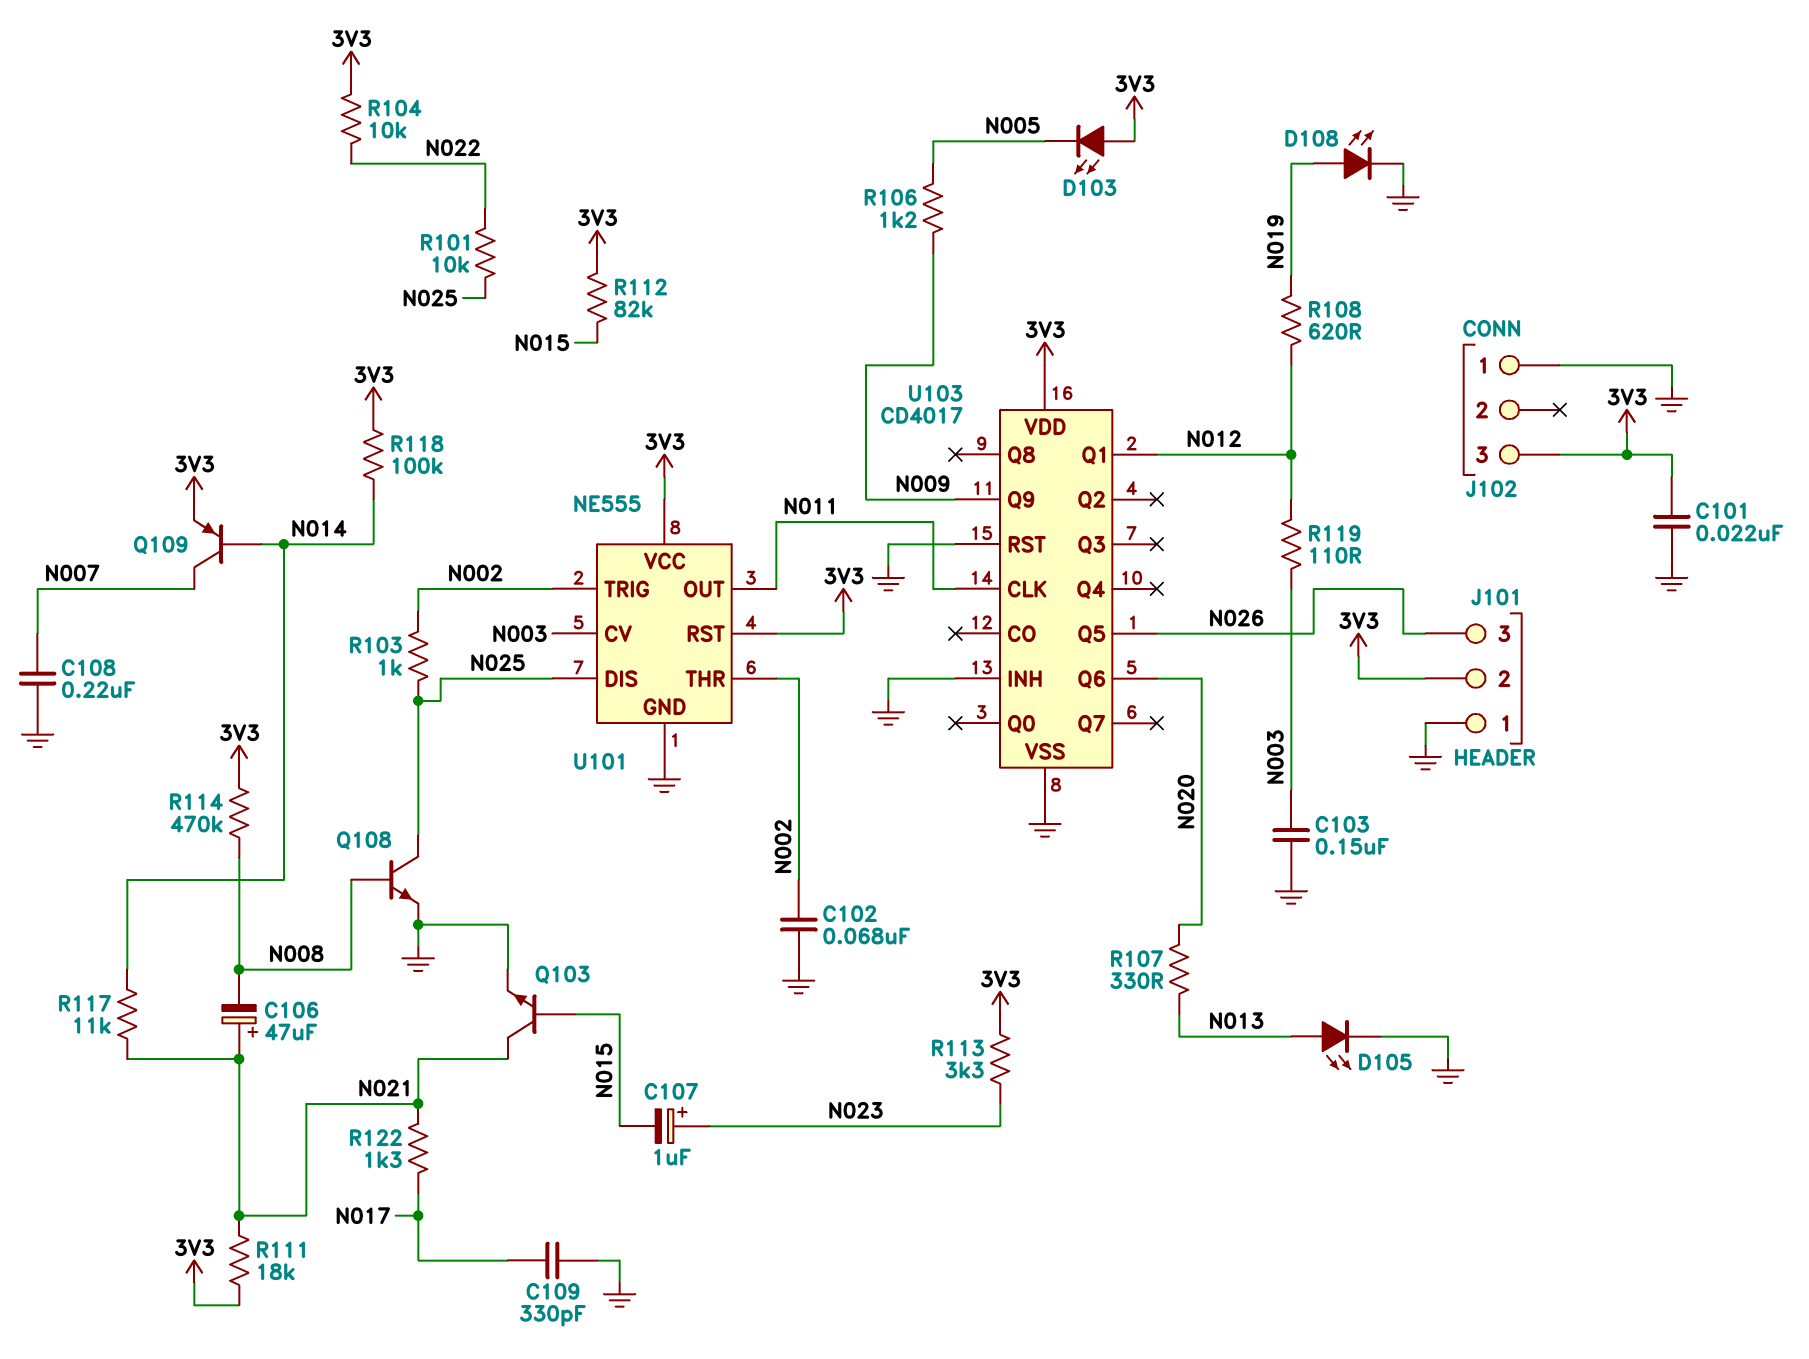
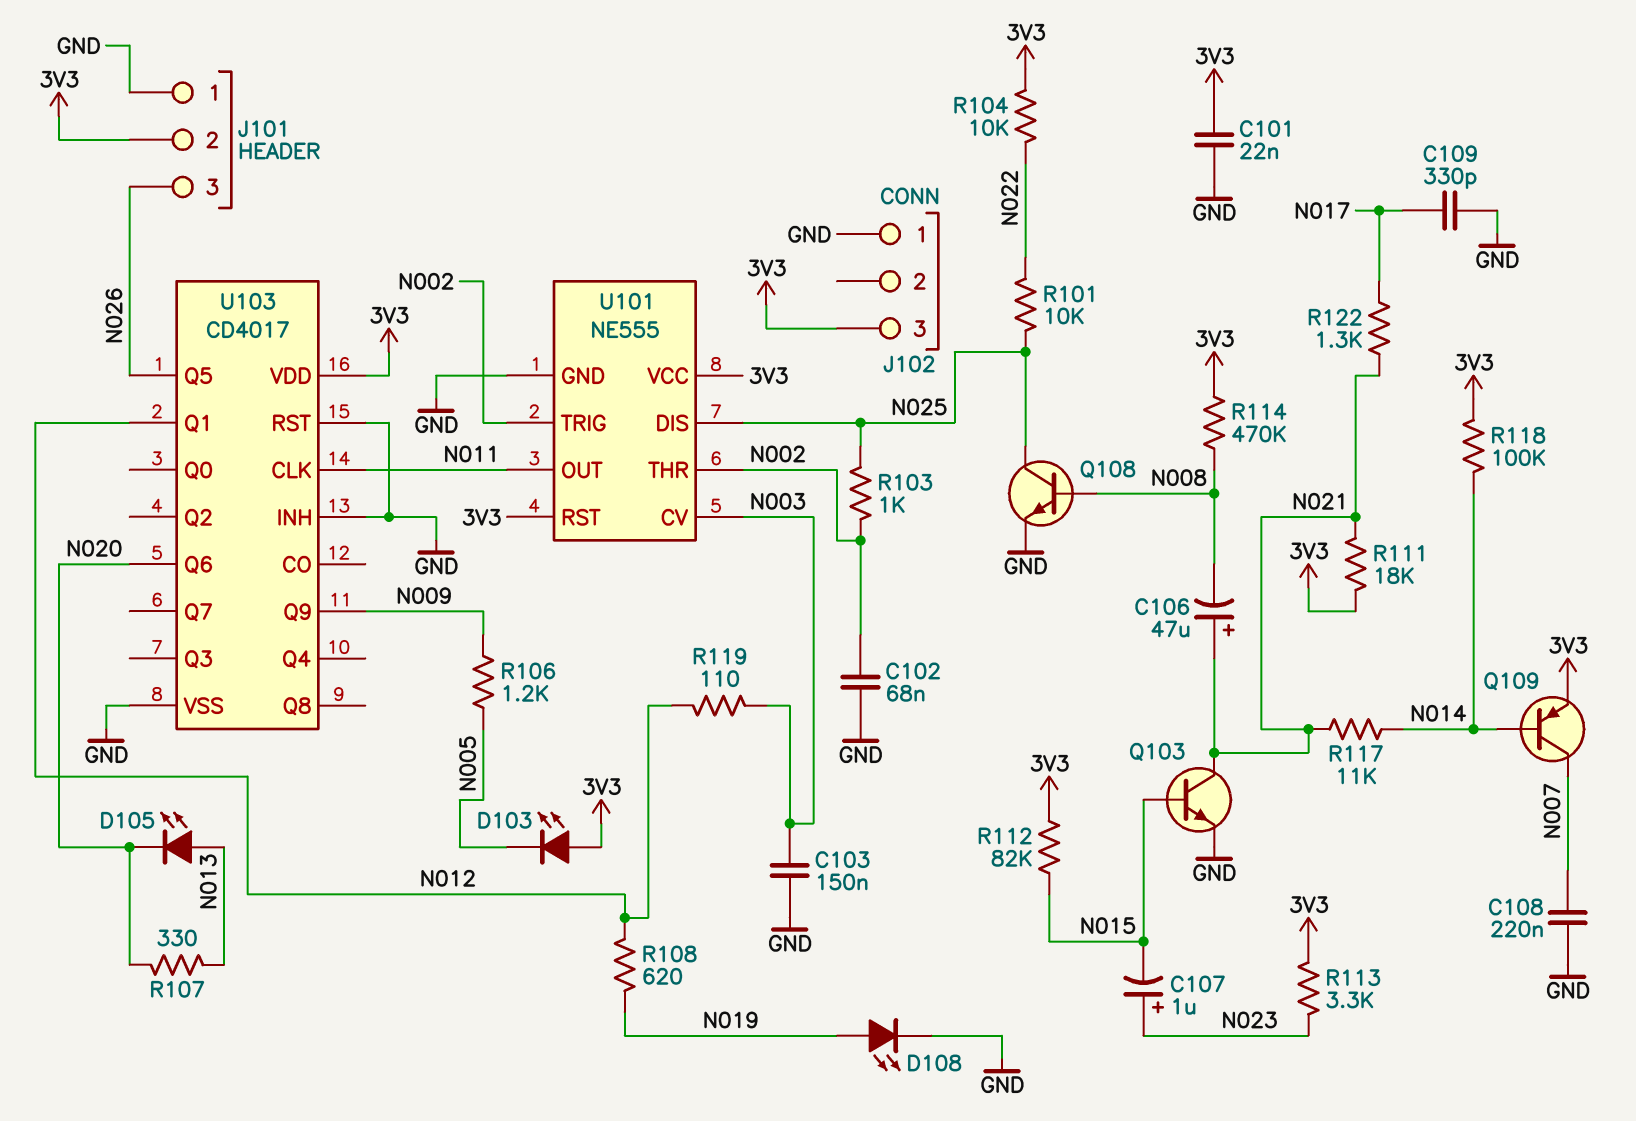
D105: LED (A N013, K GND) -> LED (A N013, K N020)

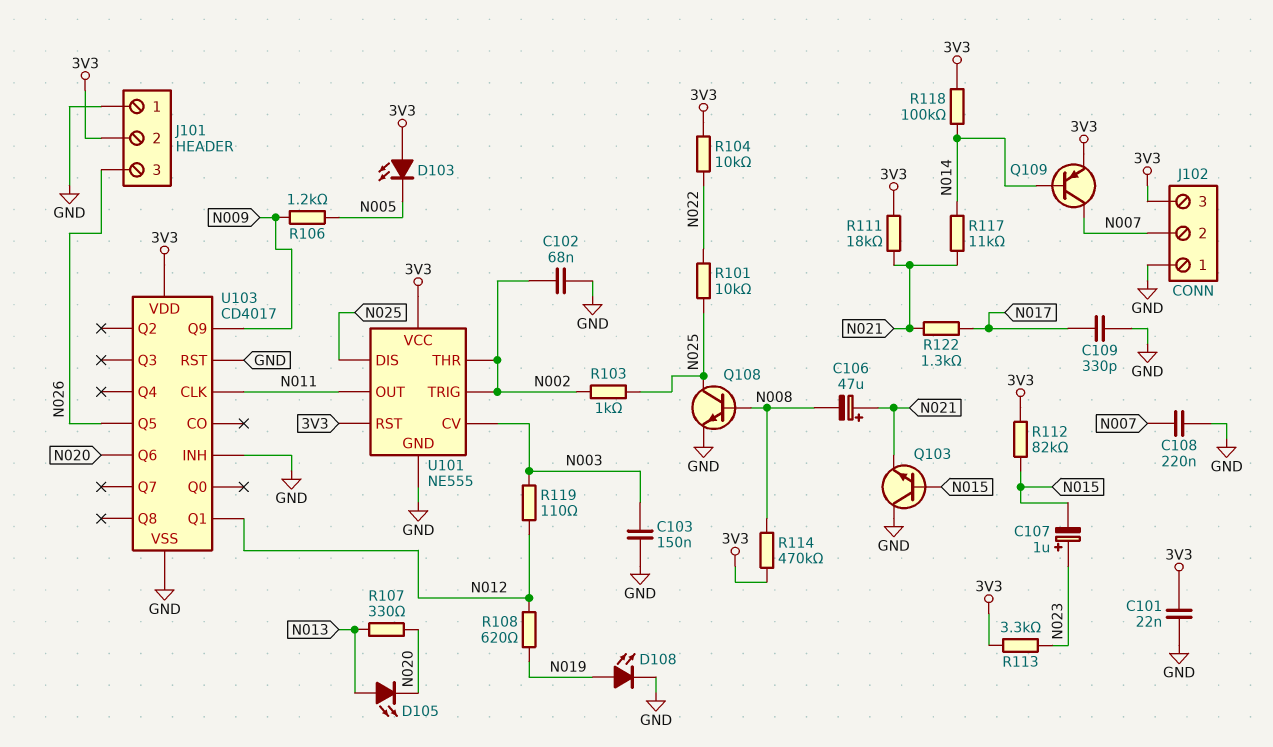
J102 pin 2: none -> N007
Q103: NPN (B N015, C N021, E GND) -> NPN (B N015, C GND, E N021)

